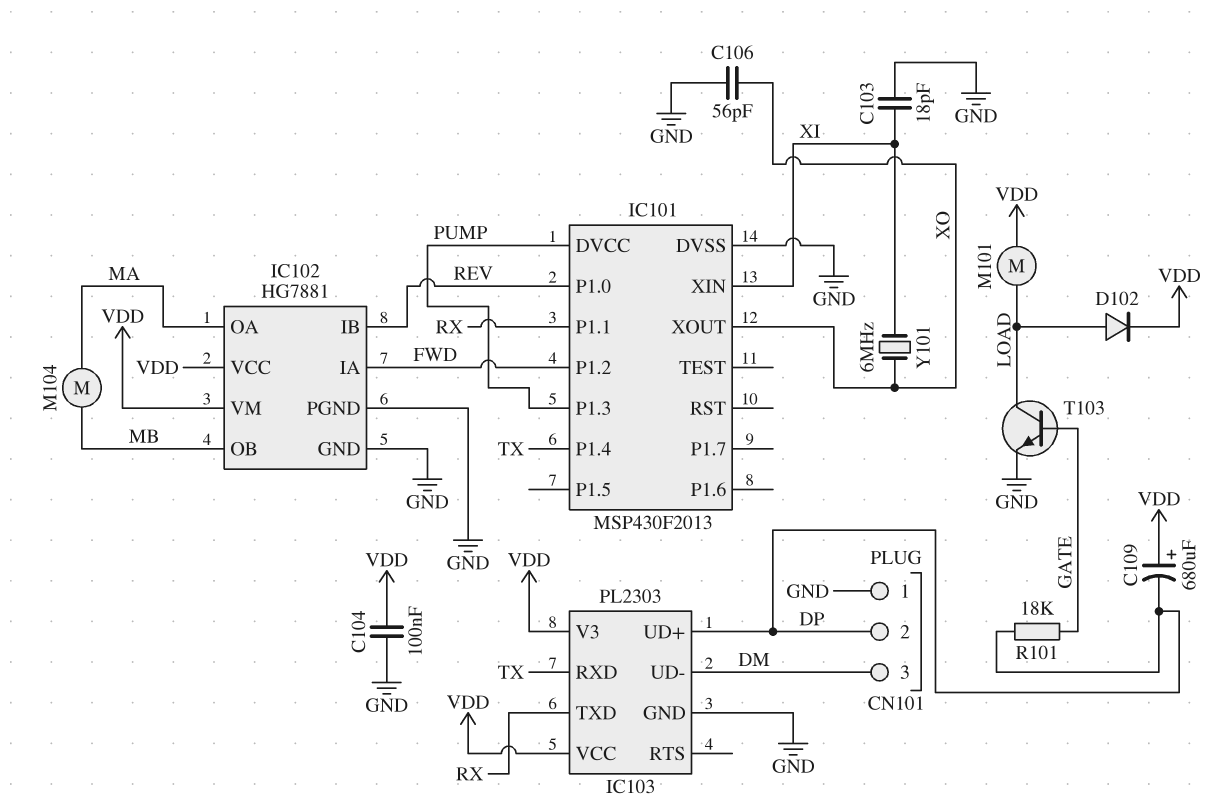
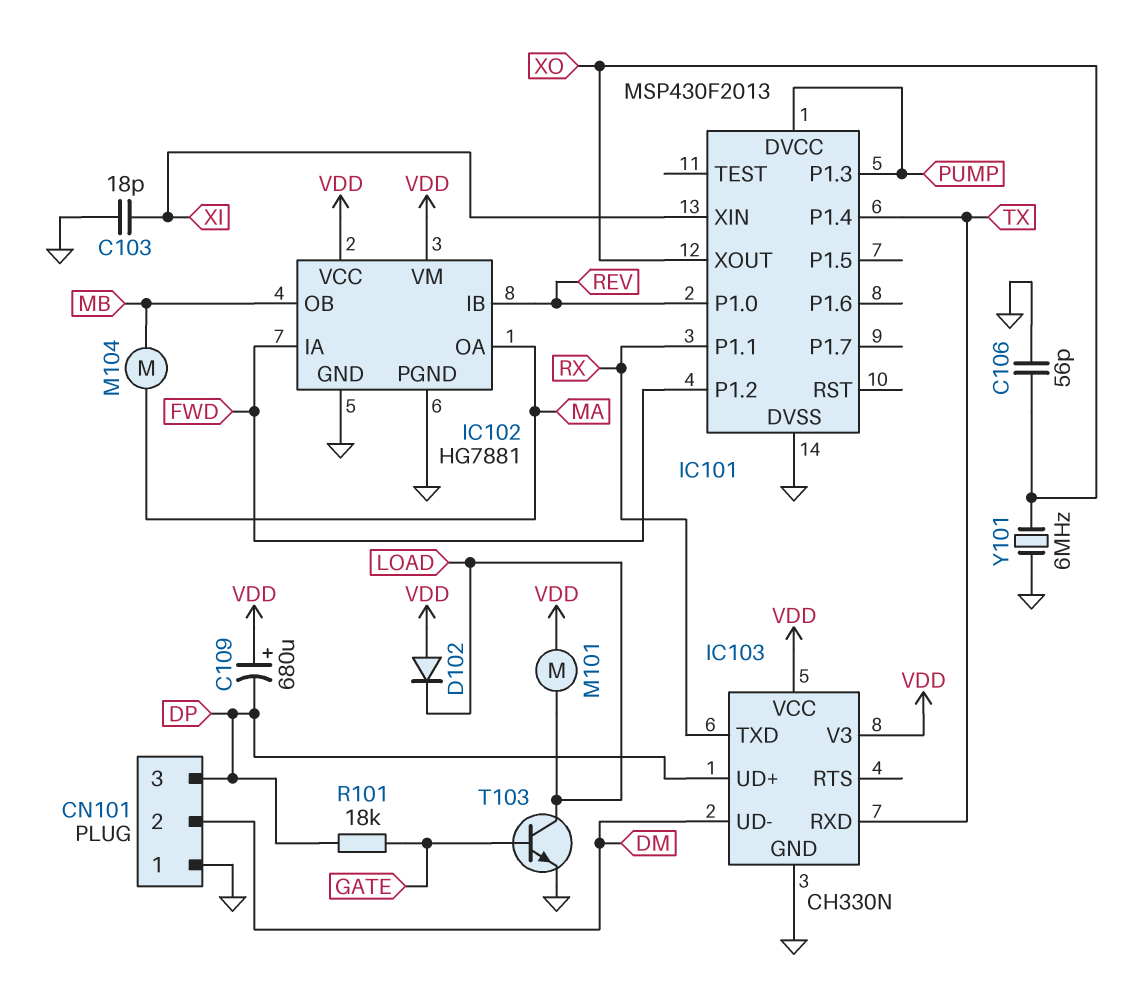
C104: 100nF (GND, VDD) -> none
CN101 pin 2: DP -> DM
CN101 pin 3: DM -> DP
D102: diode (A LOAD, K VDD) -> diode (A VDD, K LOAD)
IC103: PL2303 -> CH330N
Y101: 6MHz (XI, XO) -> 6MHz (GND, XO)

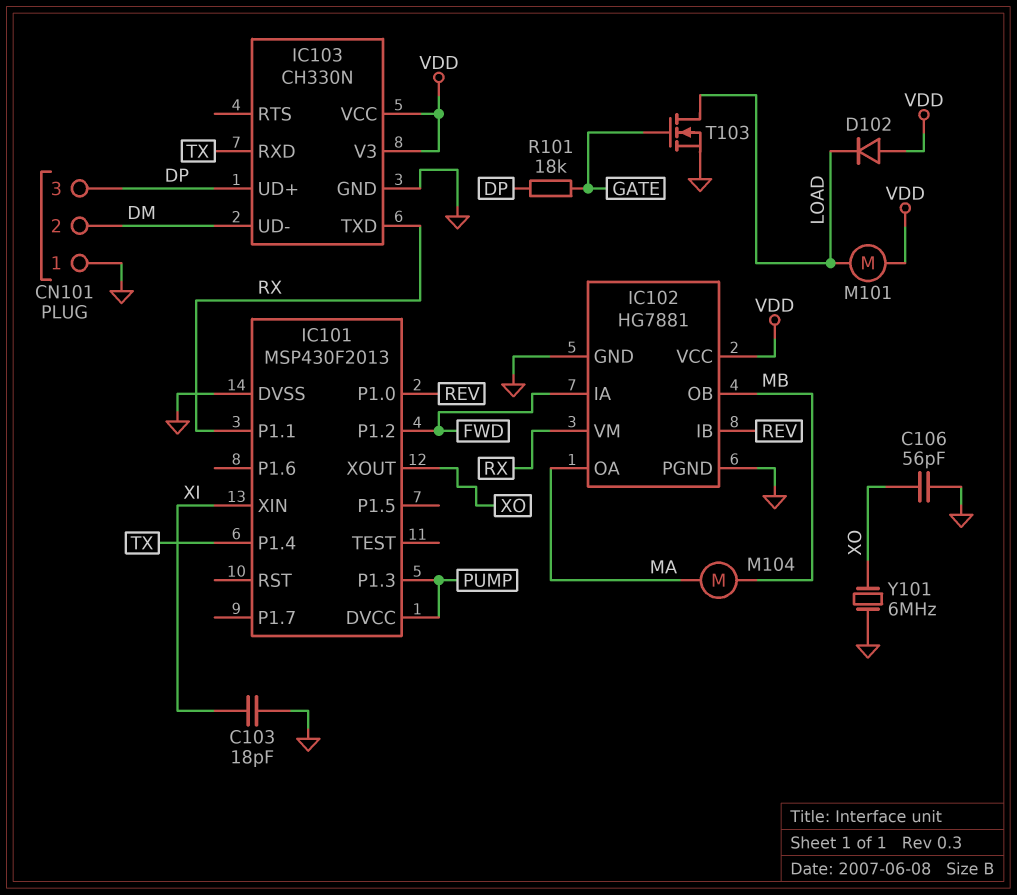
C109: 680uF (plus VDD, minus DP) -> none
IC102 pin VM: VDD -> RX
T103: NPN (B GATE, C LOAD, E GND) -> NMOS (G GATE, D LOAD, S GND)

